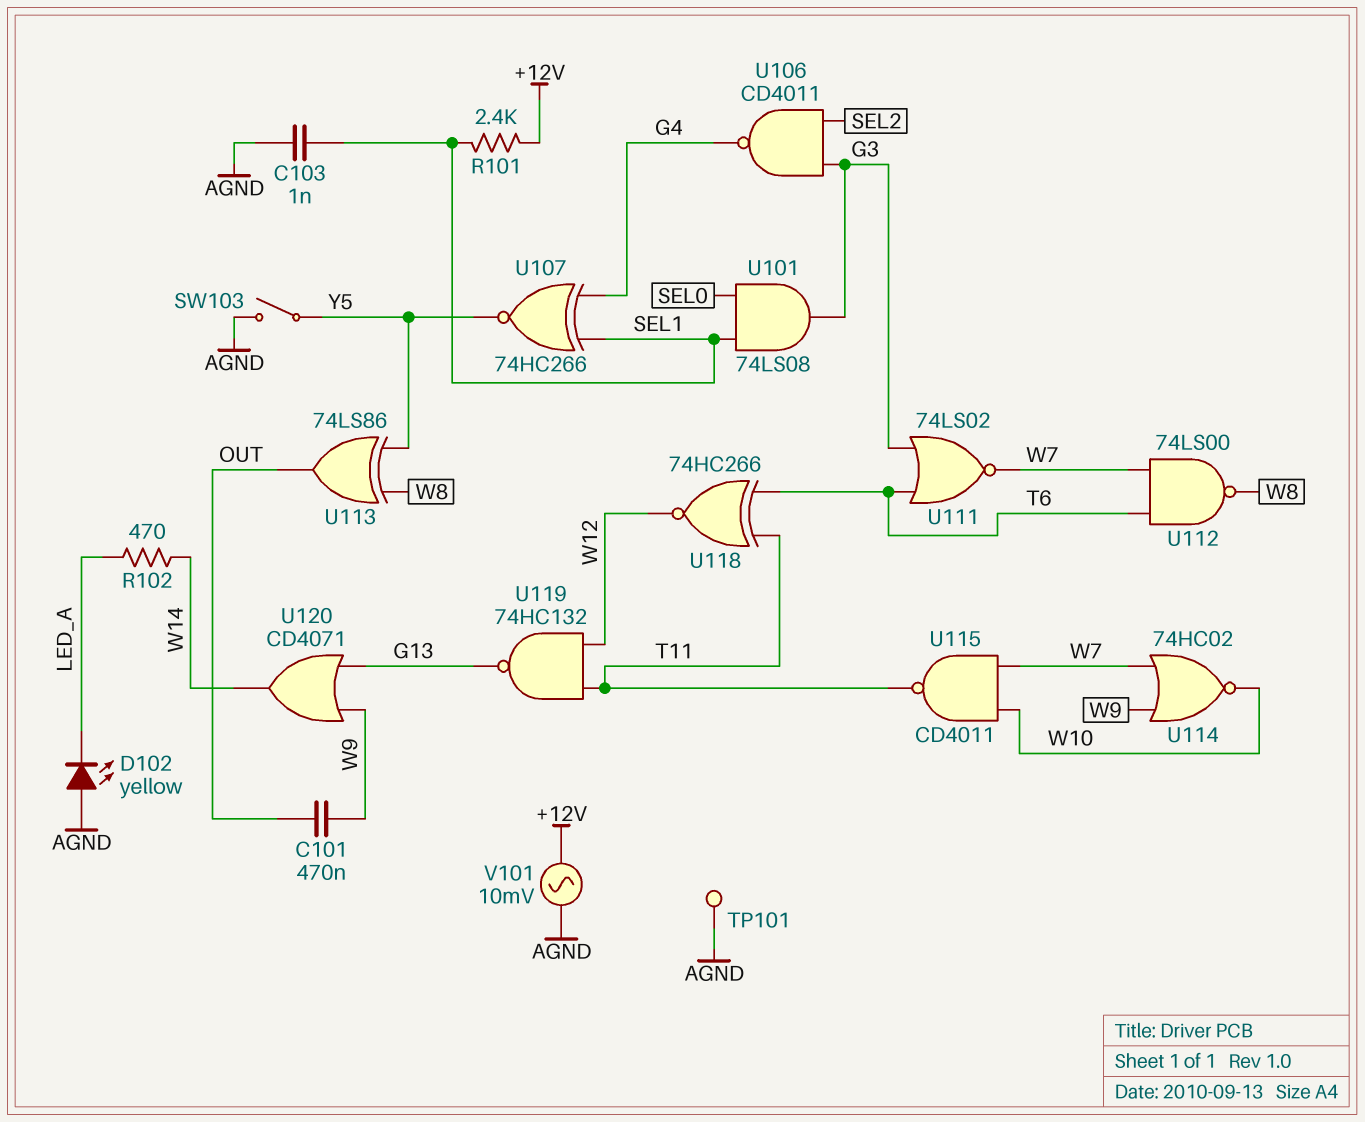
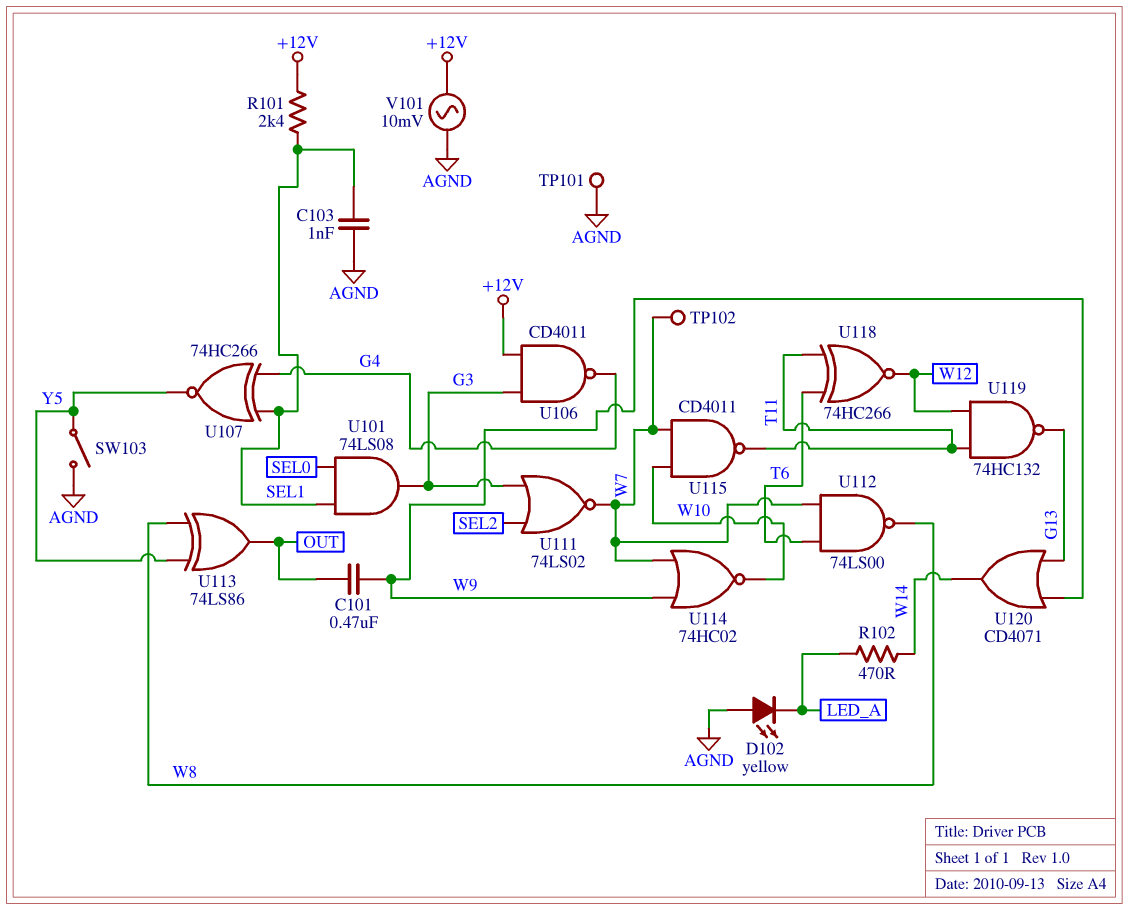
TP102: none -> test point (W7)
U106: NAND CD4011 (in G3, in SEL2, out G4) -> NAND CD4011 (in +12V, in G3, out G4)
U111: NOR 74LS02 (in G3, in T6, out W7) -> NOR 74LS02 (in G3, in SEL2, out W7)

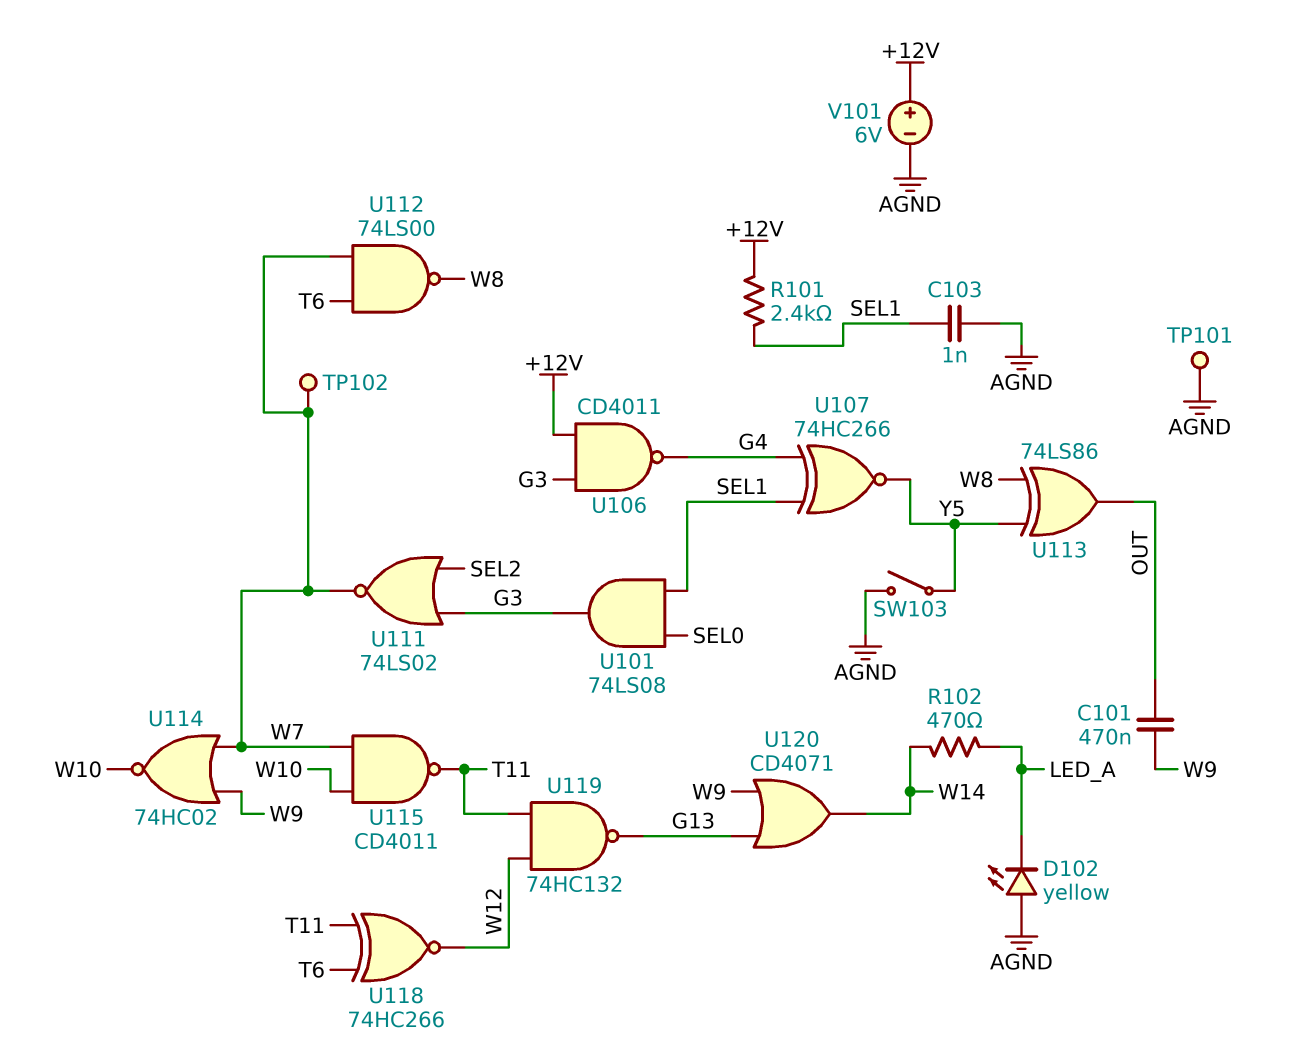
V101: AC 10mV (+12V, AGND) -> 6V (plus +12V, minus AGND)

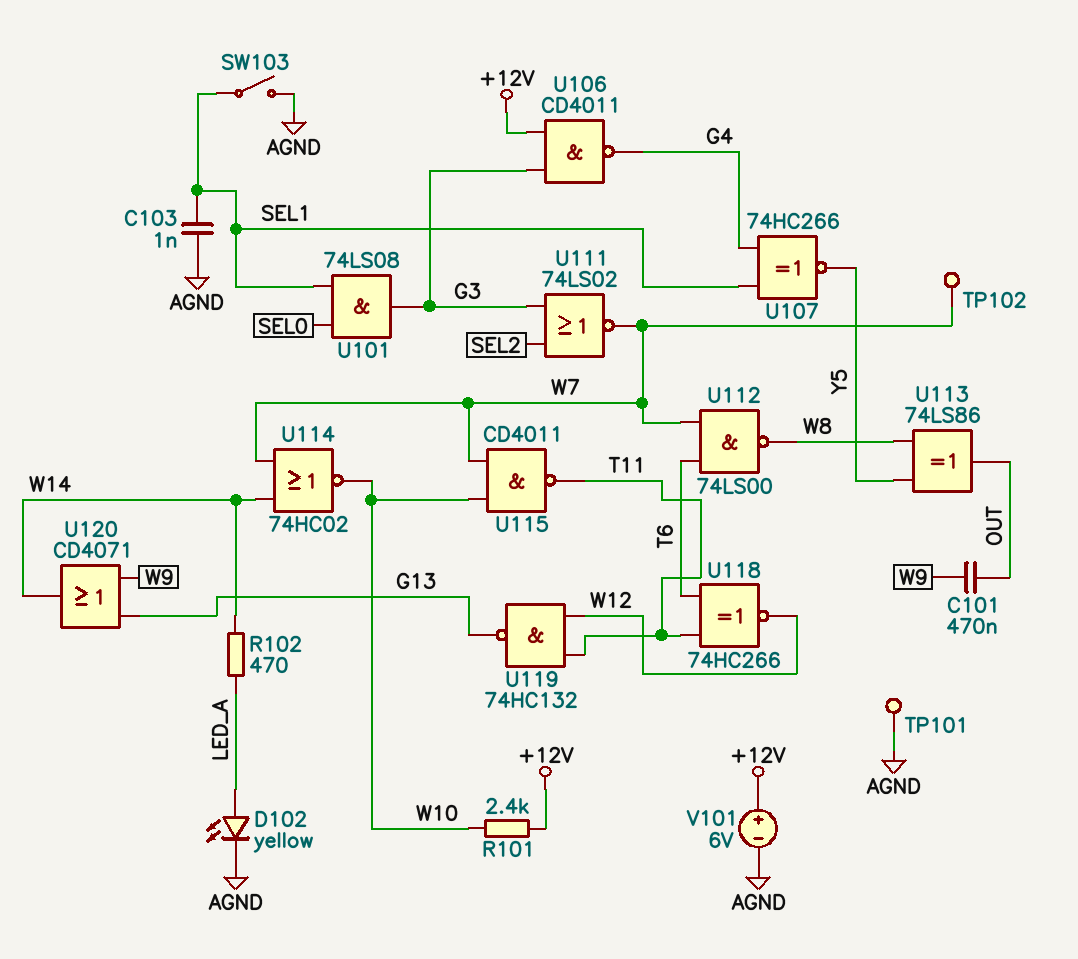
D102: LED yellow (A AGND, K LED_A) -> LED yellow (A LED_A, K AGND)
R101: 2.4k (+12V, SEL1) -> 2.4k (+12V, W10)
SW103: switch (AGND, Y5) -> switch (AGND, SEL1)
U114: NOR 74HC02 (in W7, in W9, out W10) -> NOR 74HC02 (in W7, in W14, out W10)

